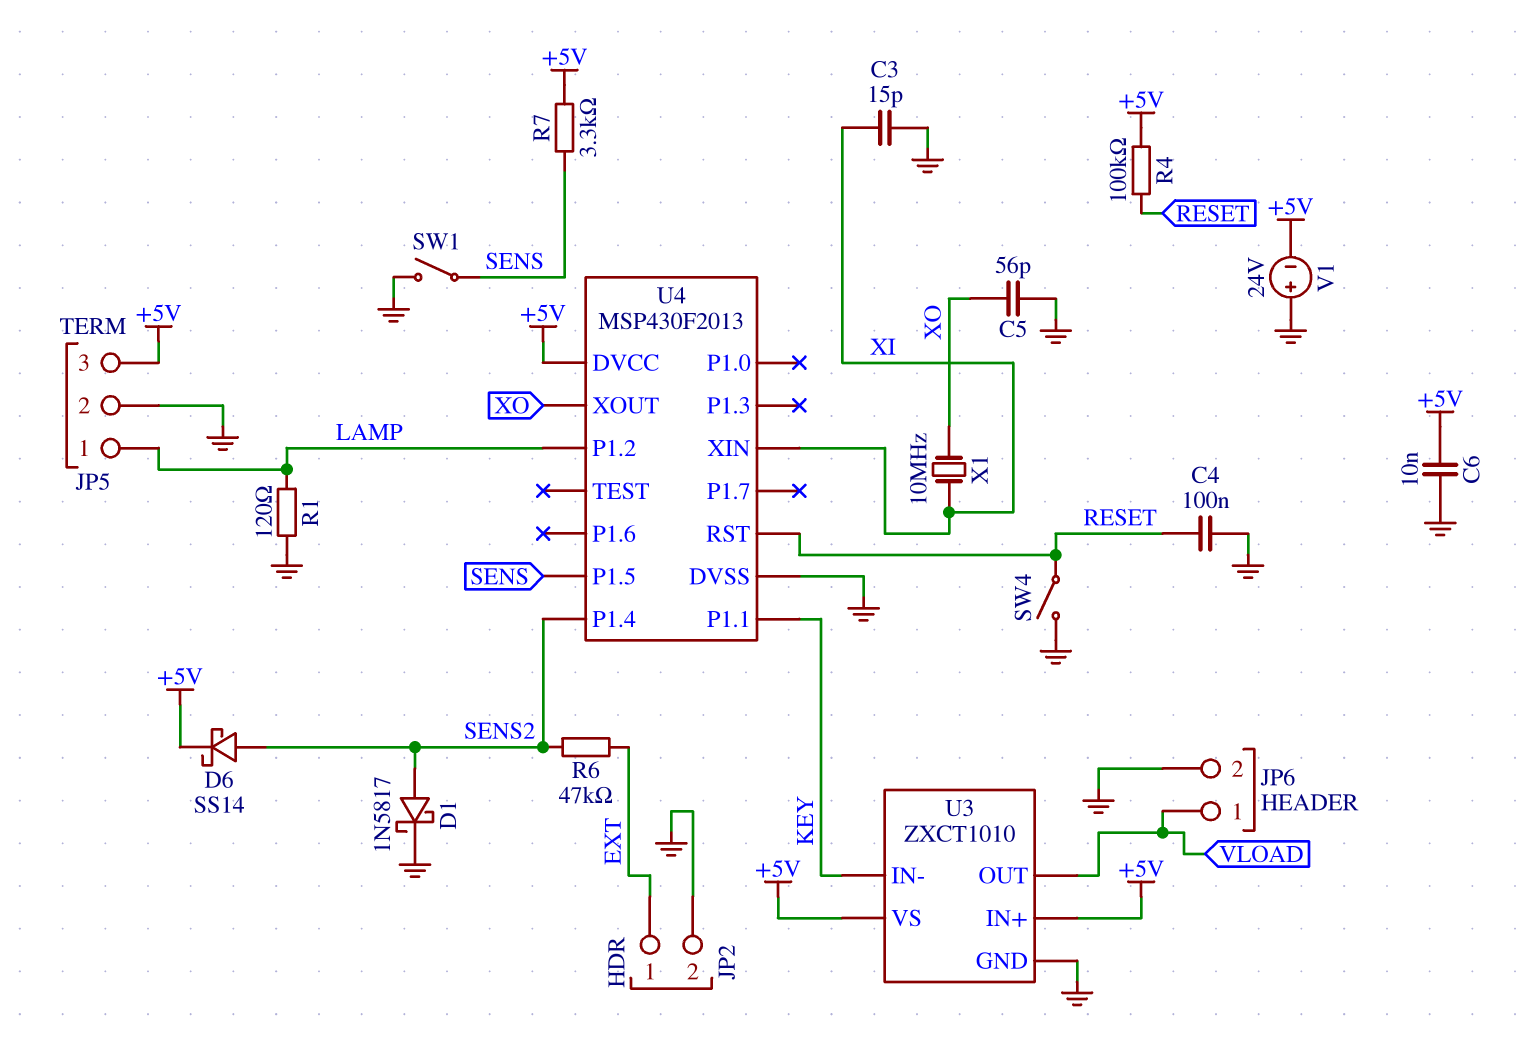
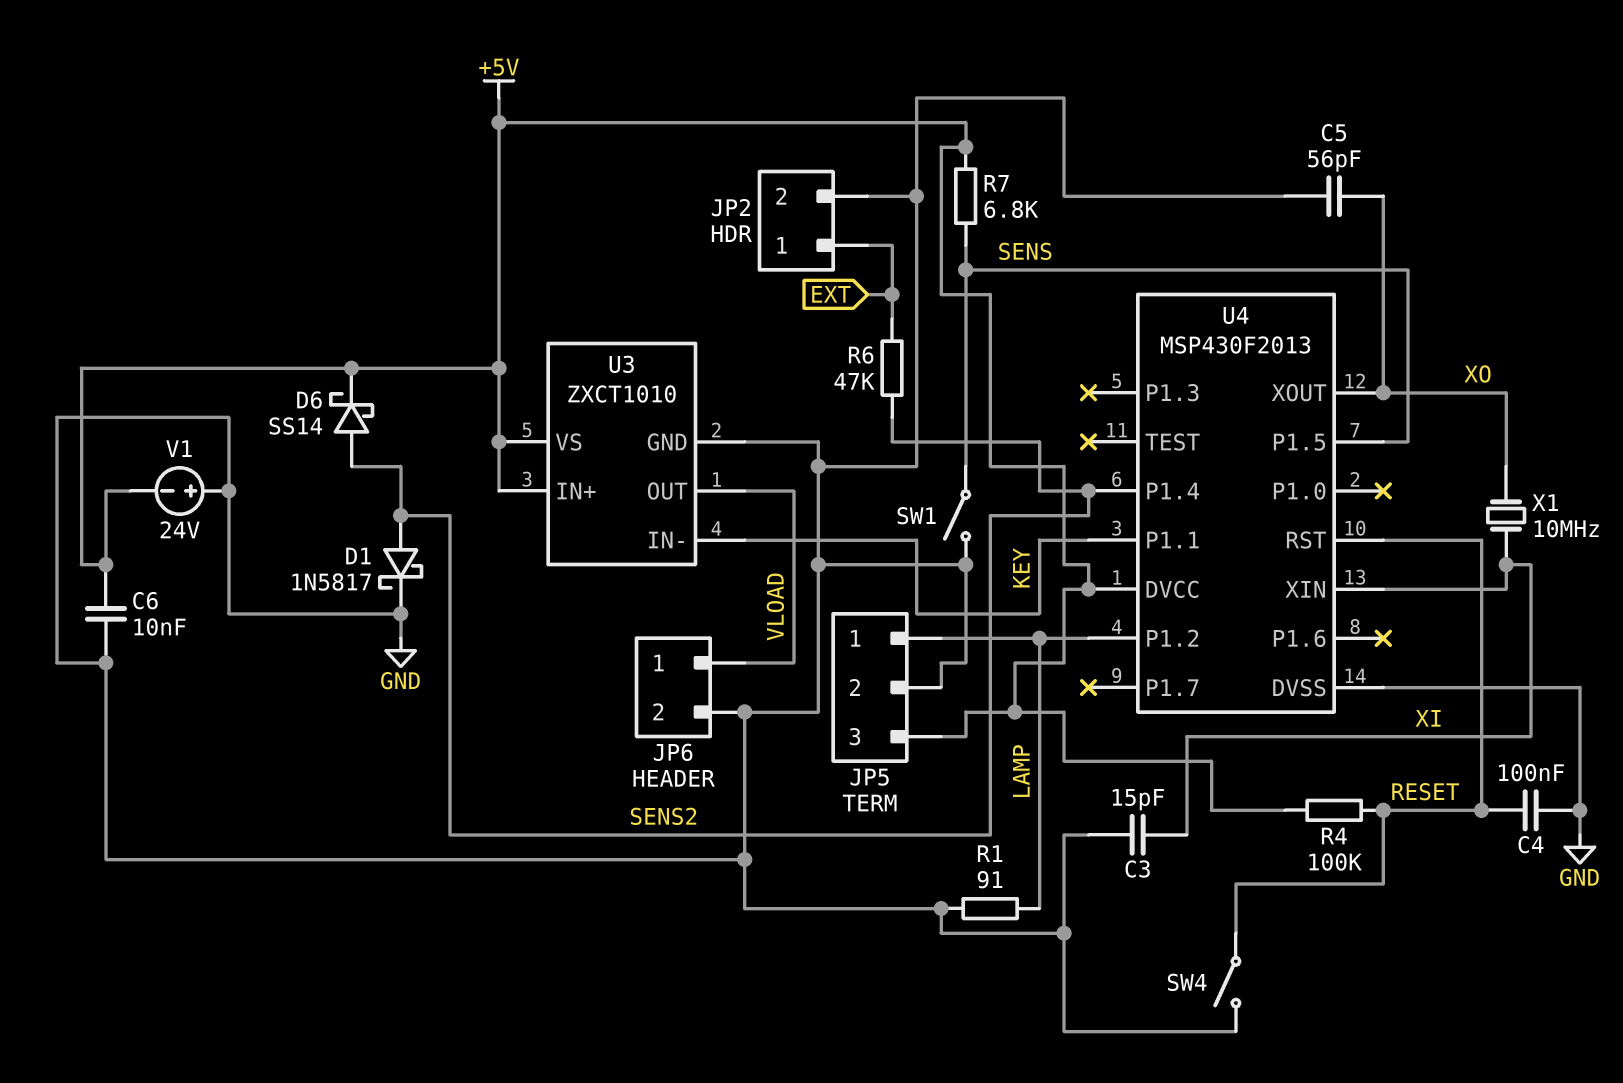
R1: 120 (GND, LAMP) -> 91 (GND, LAMP)
R7: 3.3k (+5V, SENS) -> 6.8k (+5V, SENS)

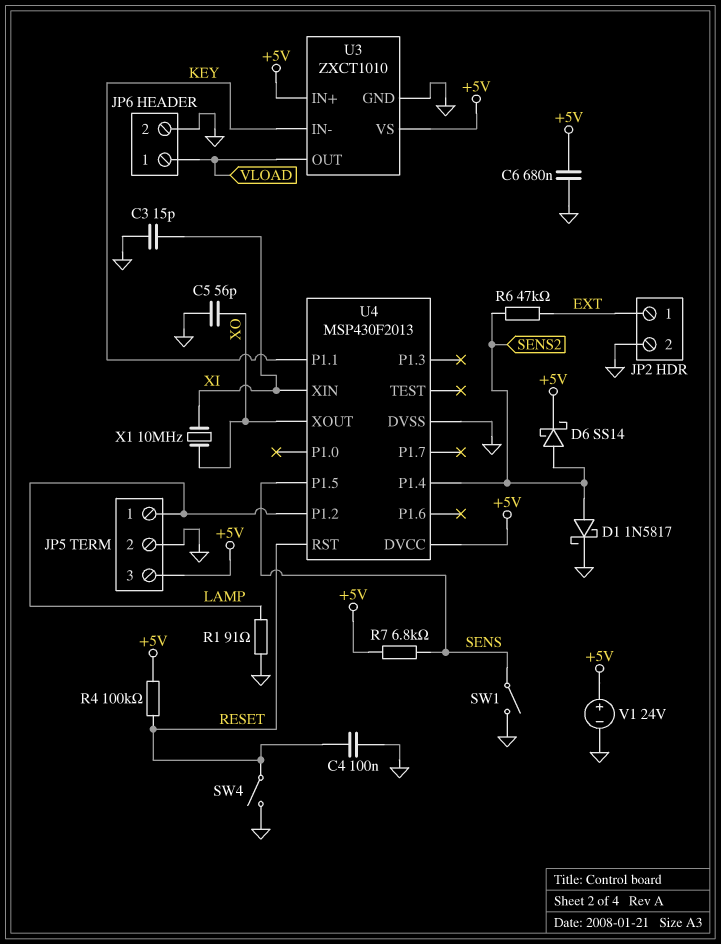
C6: 10nF (+5V, GND) -> 680nF (+5V, GND)
V1: 24V (plus GND, minus +5V) -> 24V (plus +5V, minus GND)

